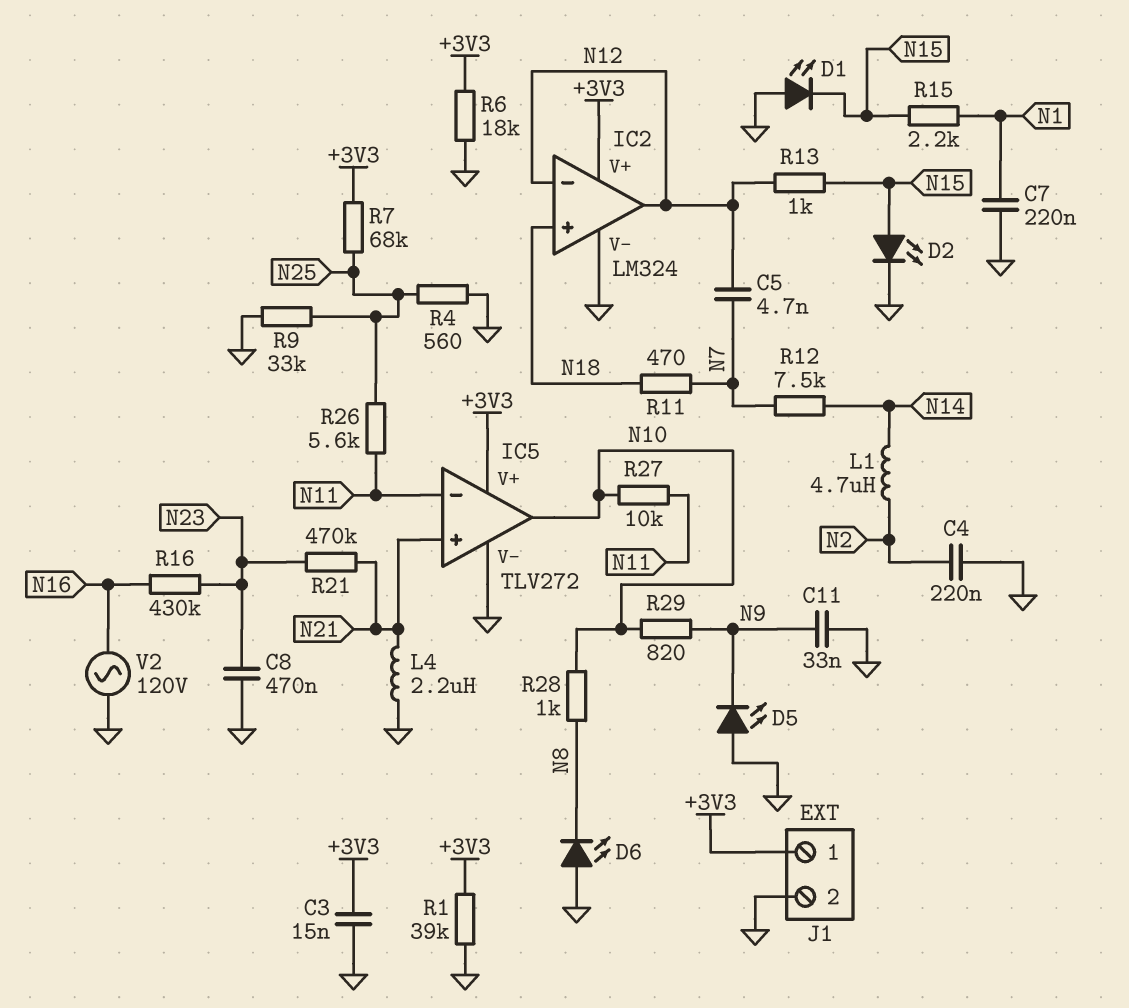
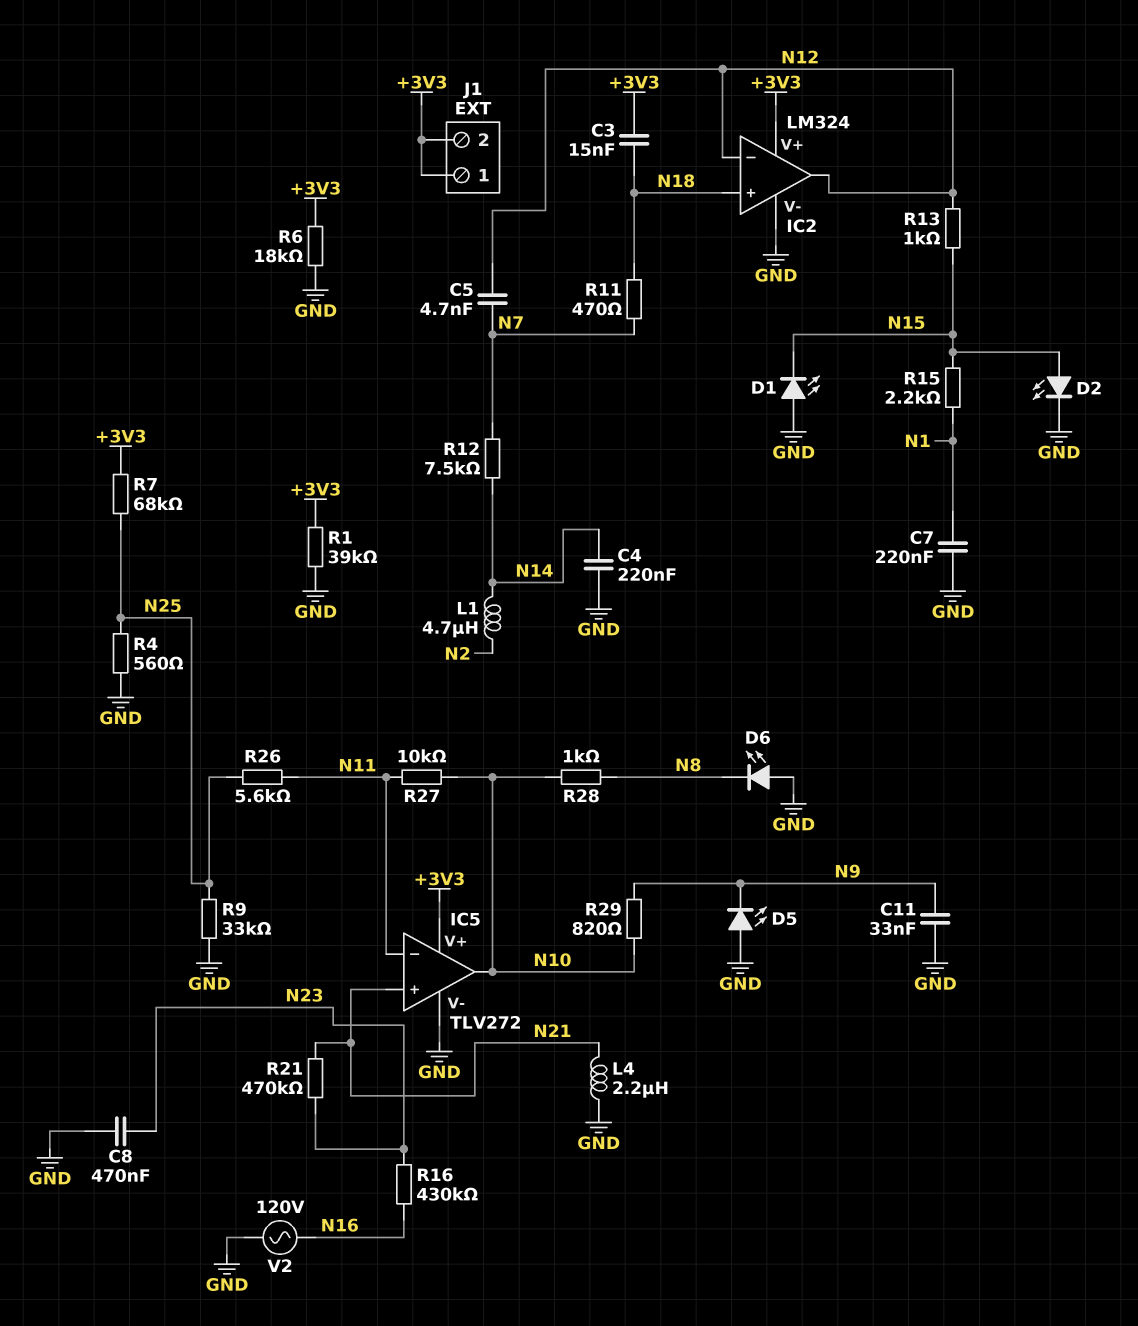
C3: 15nF (+3V3, GND) -> 15nF (+3V3, N18)
C4: 220nF (GND, N2) -> 220nF (GND, N14)
J1 pin 2: GND -> +3V3

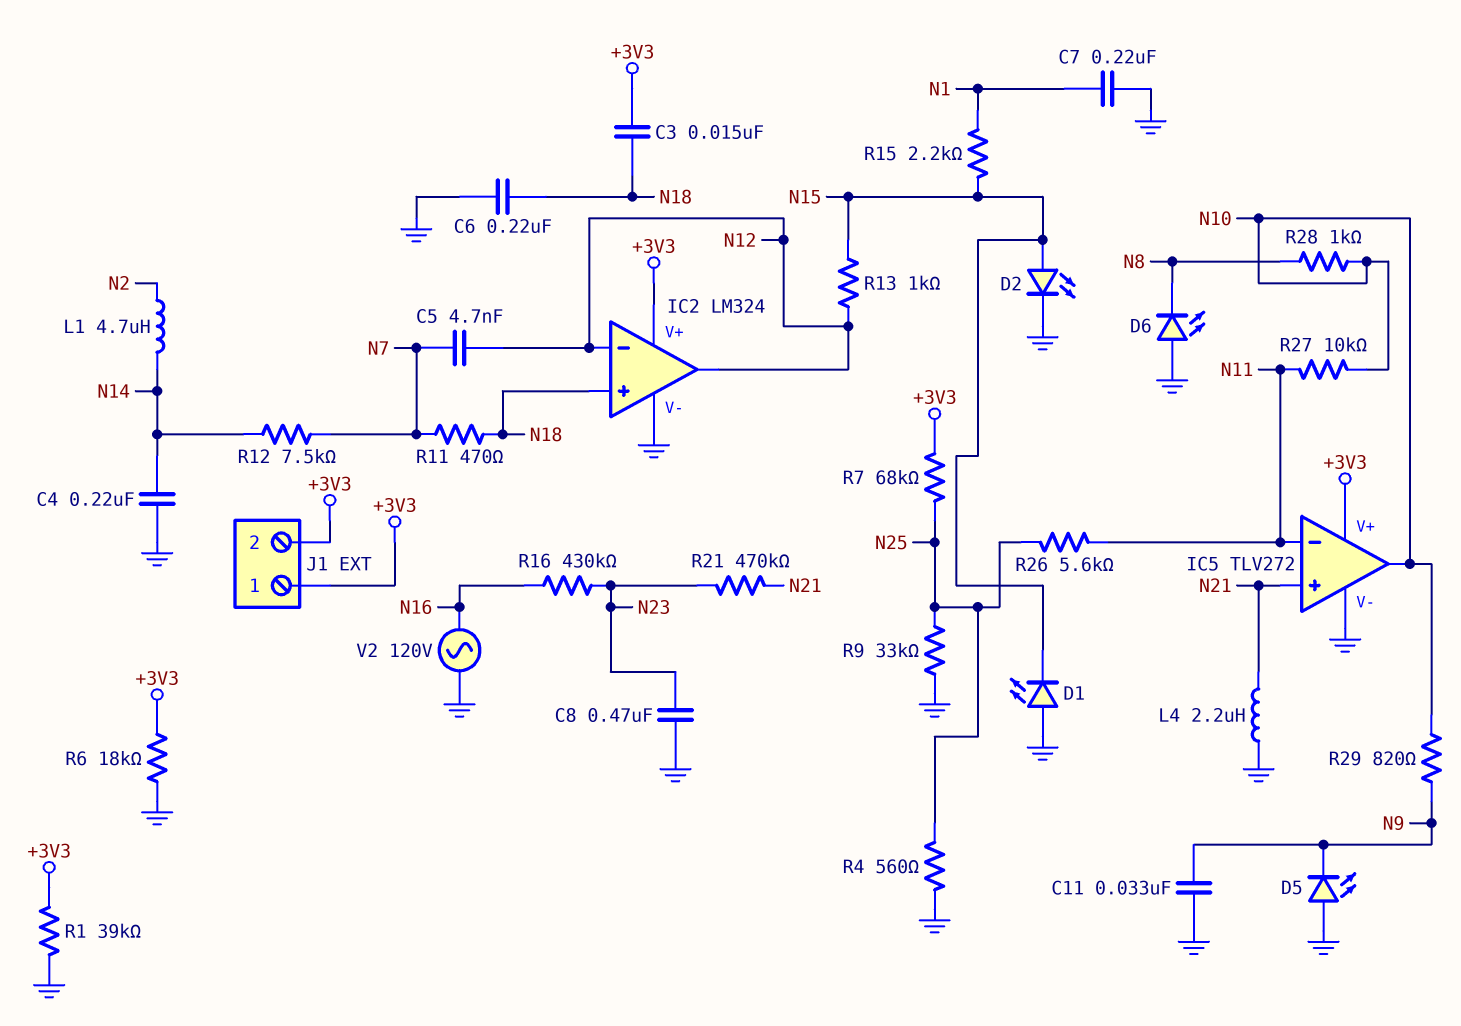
C6: none -> 220nF (GND, N18)

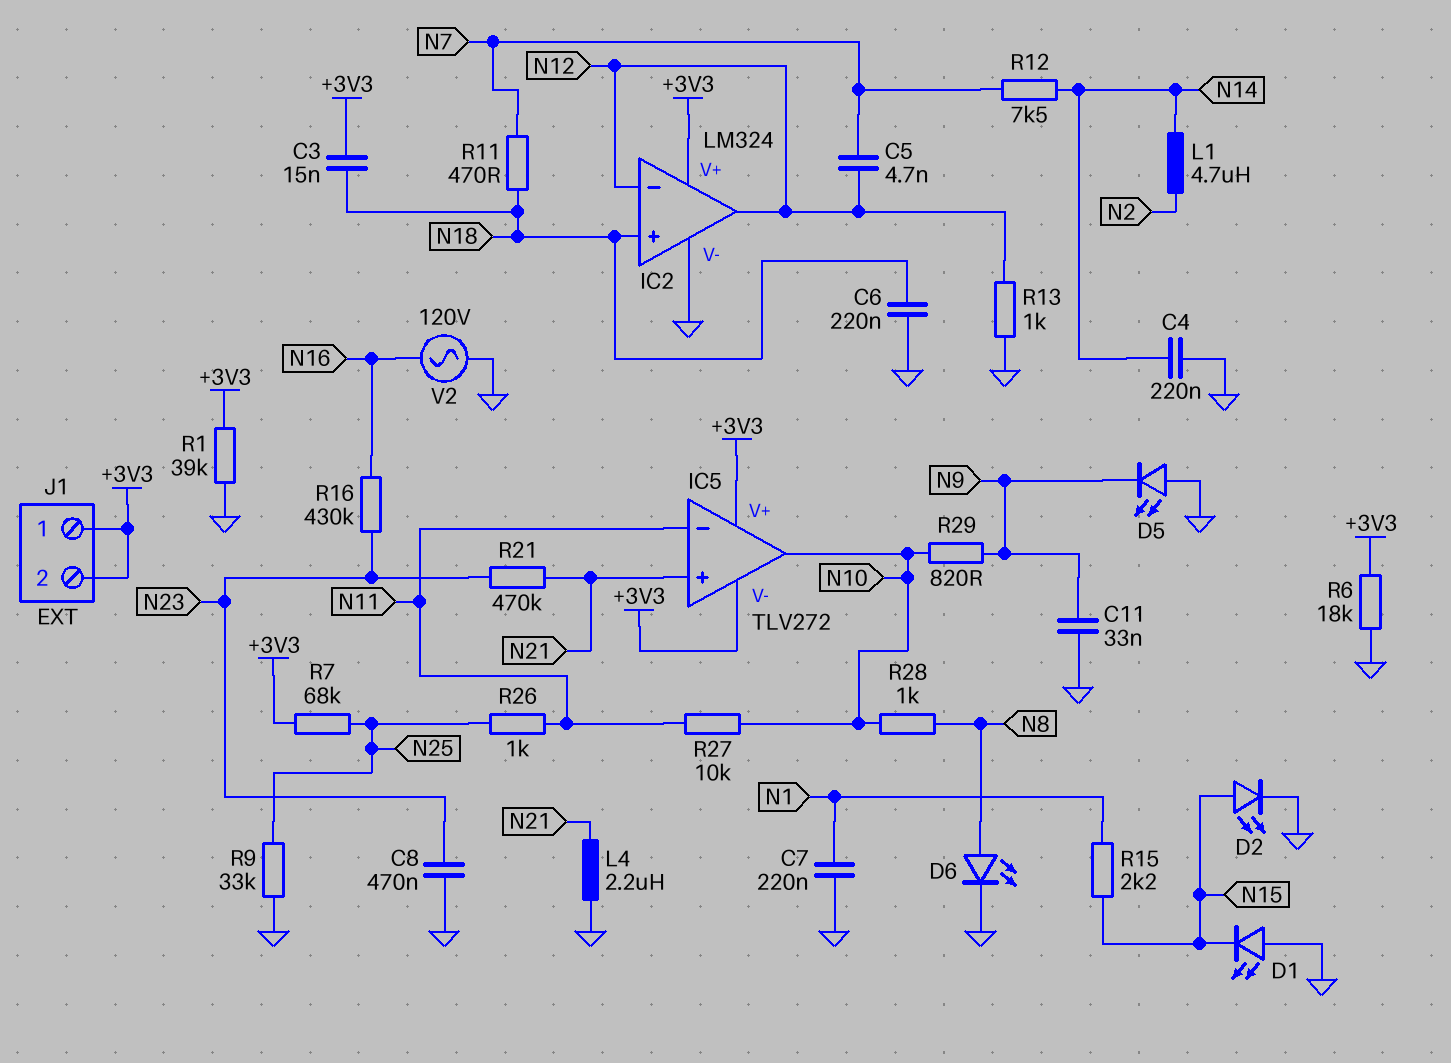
D6: LED (A GND, K N8) -> LED (A N8, K GND)
IC5 pin V-: GND -> +3V3
R4: 560 (GND, N25) -> none
R13: 1k (N12, N15) -> 1k (GND, N12)
R26: 5.6k (N11, N25) -> 1k (N11, N25)

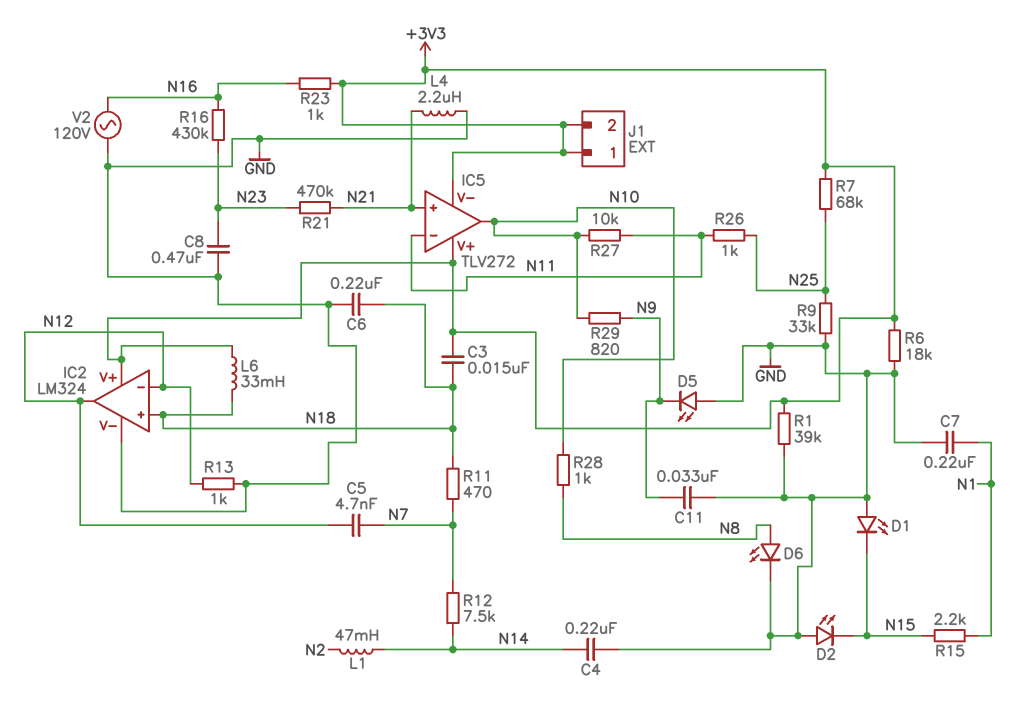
D2: LED (A N15, K GND) -> LED (A GND, K N15)
L1: 4.7uH (N2, N14) -> 47mH (N2, N14)
L6: none -> 33mH (+3V3, N18)
R23: none -> 1k (+3V3, N16)

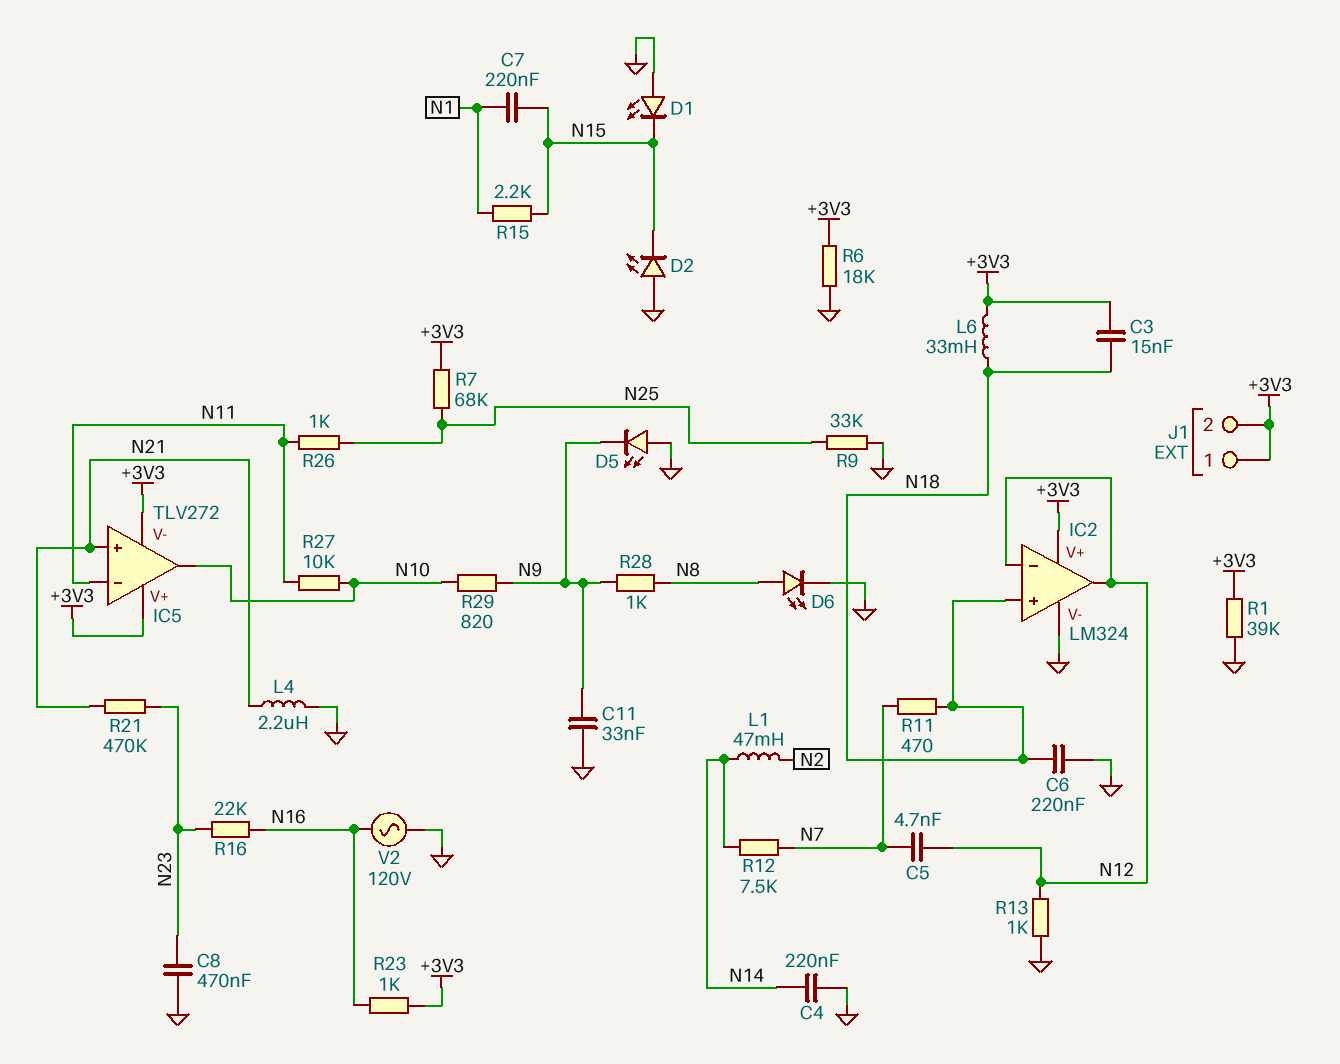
C7: 220nF (GND, N1) -> 220nF (N1, N15)
R16: 430k (N16, N23) -> 22k (N16, N23)
R28: 1k (N8, N10) -> 1k (N8, N9)

